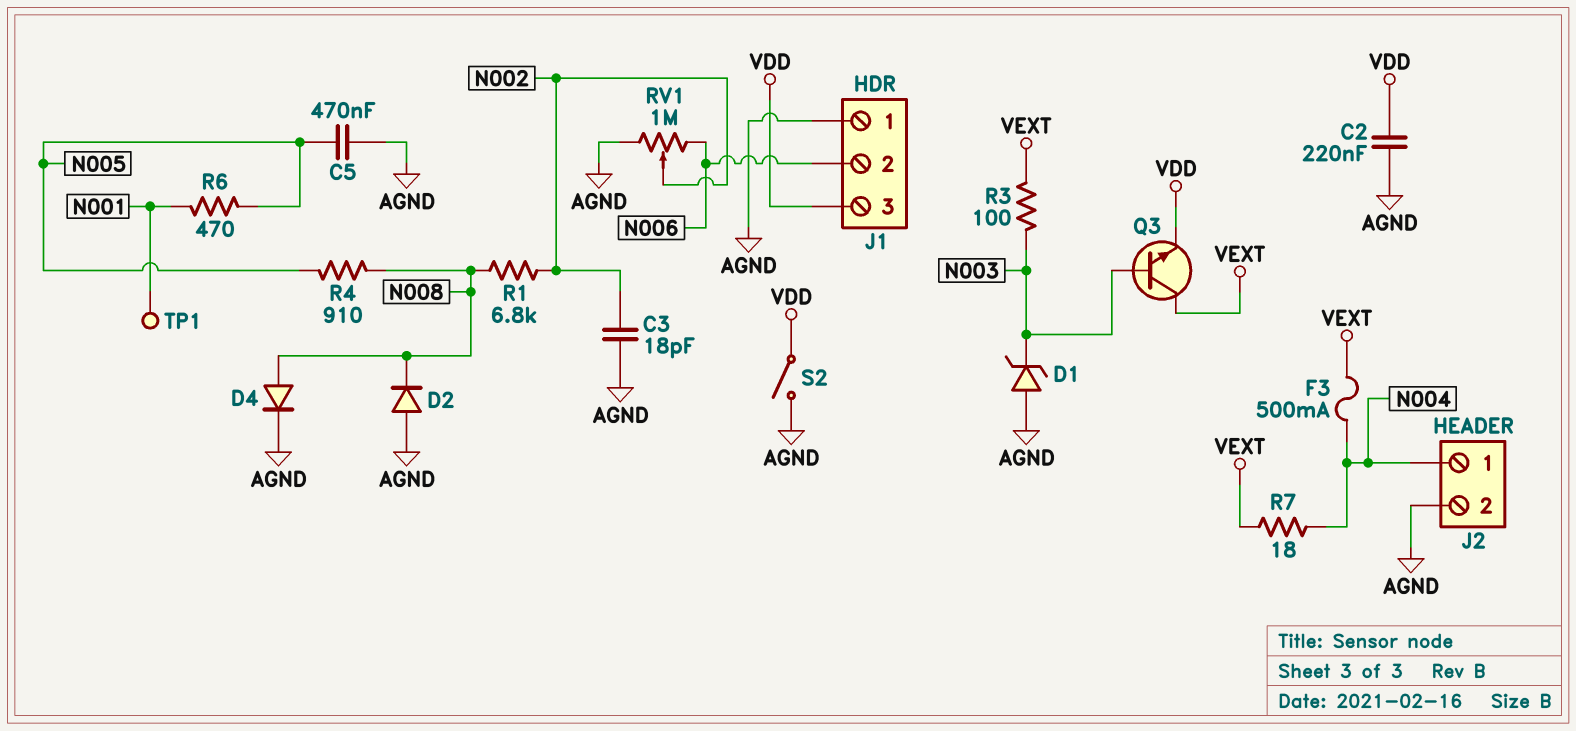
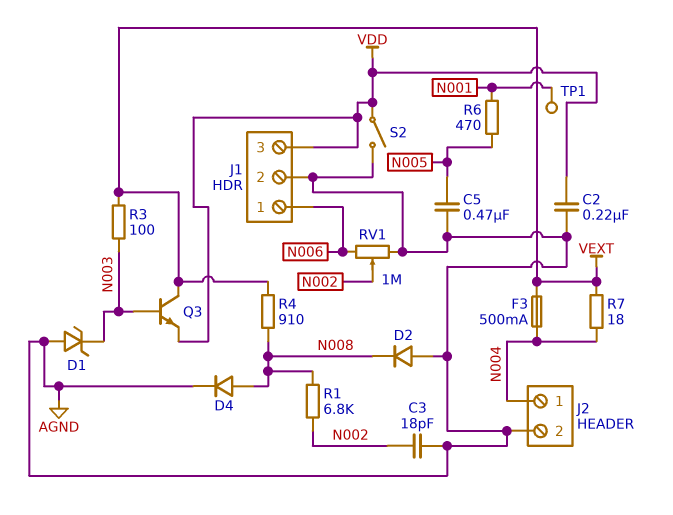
J1 pin 1: AGND -> N006
J1 pin 2: N006 -> AGND
R4: 910 (N005, N008) -> 910 (N008, VEXT)

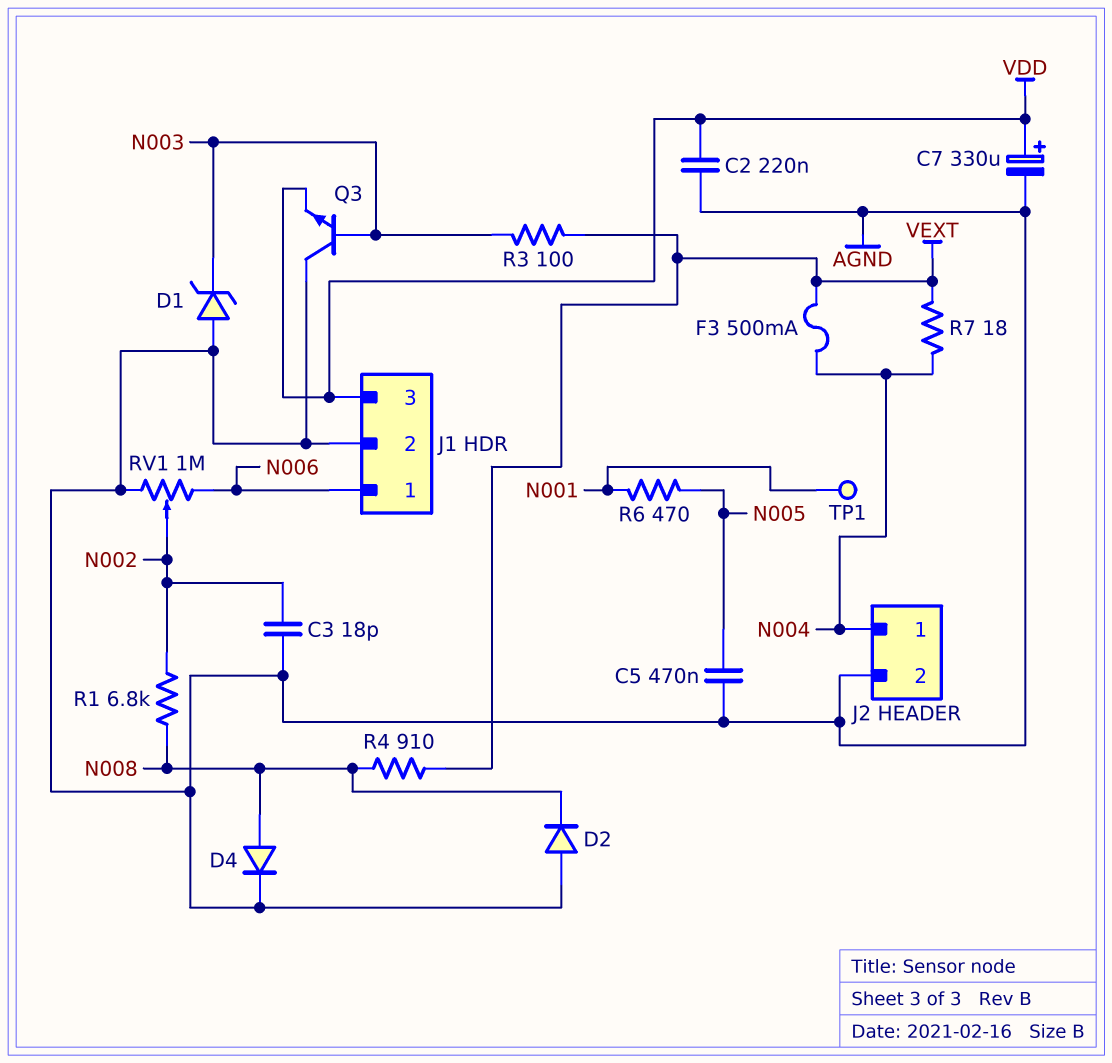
C7: none -> 330uF (plus VDD, minus AGND)
Q3: NPN (B N003, C VEXT, E VDD) -> NPN (B N003, C AGND, E VDD)
S2: switch (AGND, VDD) -> none

